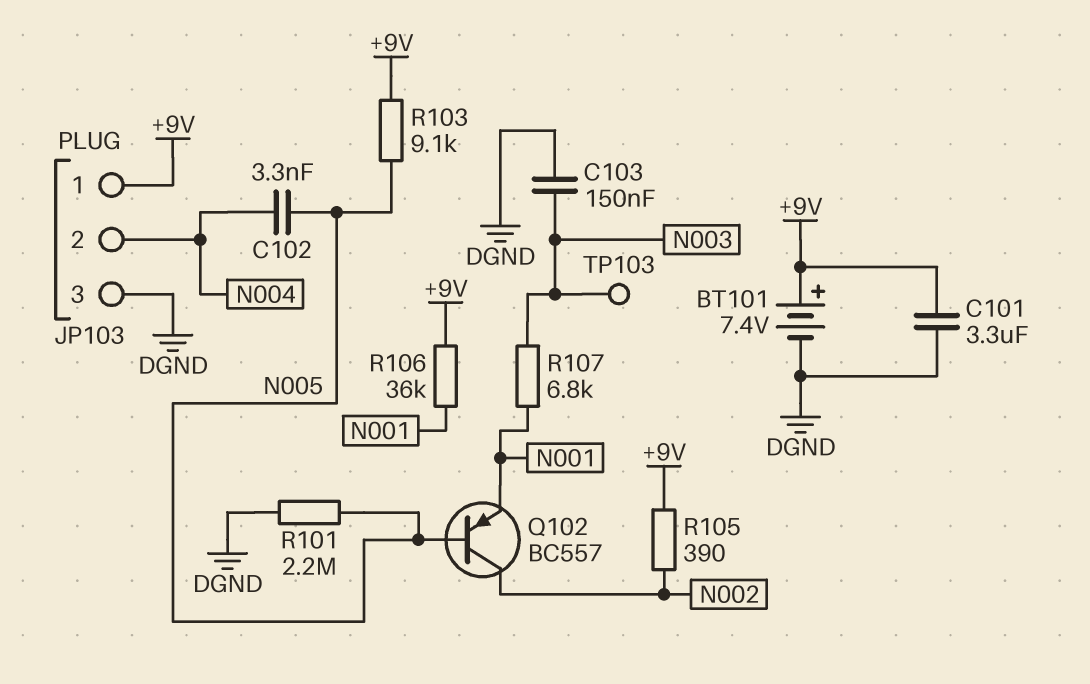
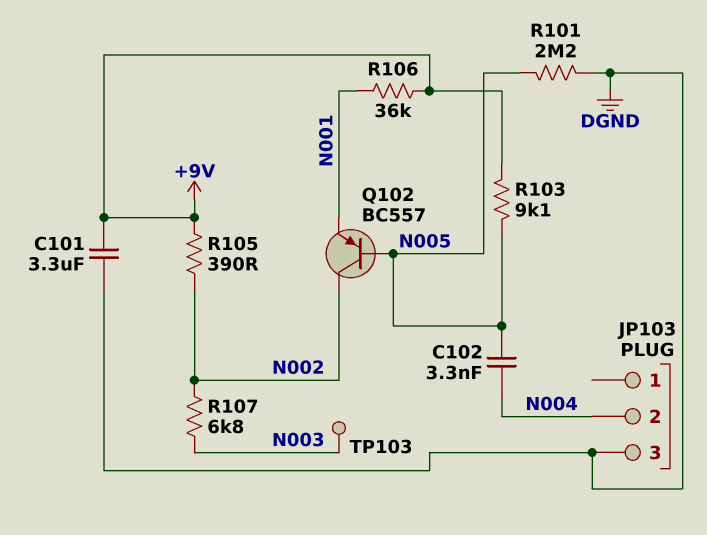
BT101: 7.4V (plus +9V, minus DGND) -> none
C103: 150nF (DGND, N003) -> none
JP103 pin 1: +9V -> none
R107: 6.8k (N001, N003) -> 6.8k (N002, N003)

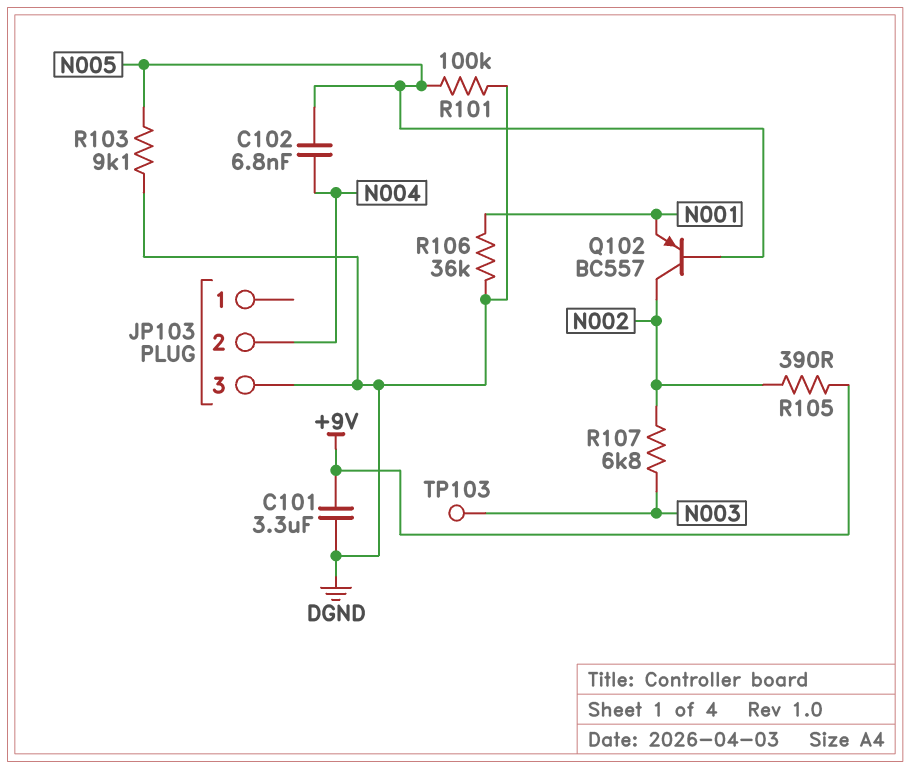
C102: 3.3nF (N004, N005) -> 6.8nF (N004, N005)
R101: 2.2M (DGND, N005) -> 100k (DGND, N005)
R103: 9.1k (+9V, N005) -> 9.1k (DGND, N005)
R106: 36k (+9V, N001) -> 36k (DGND, N001)

